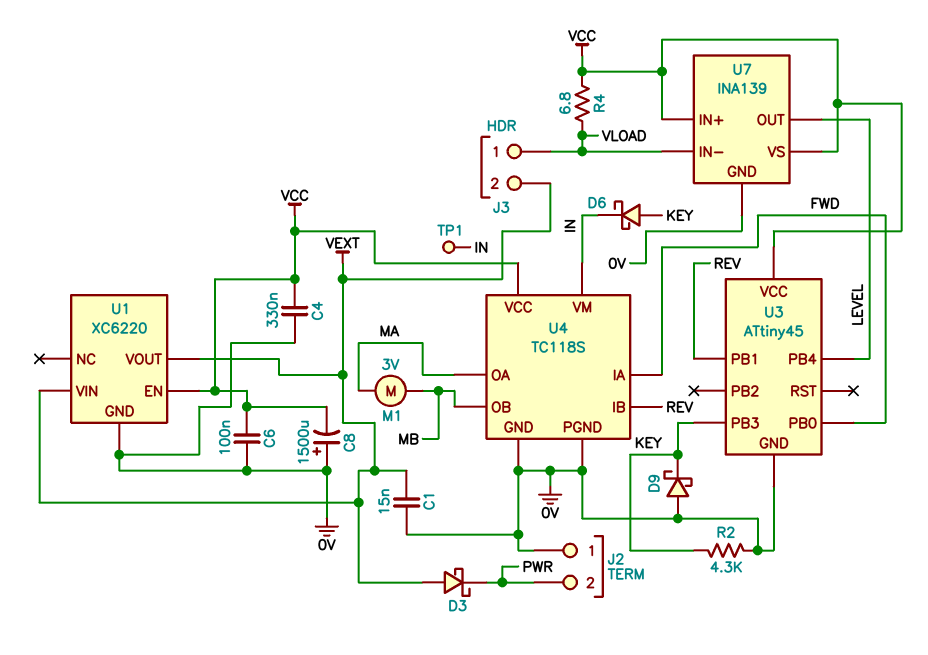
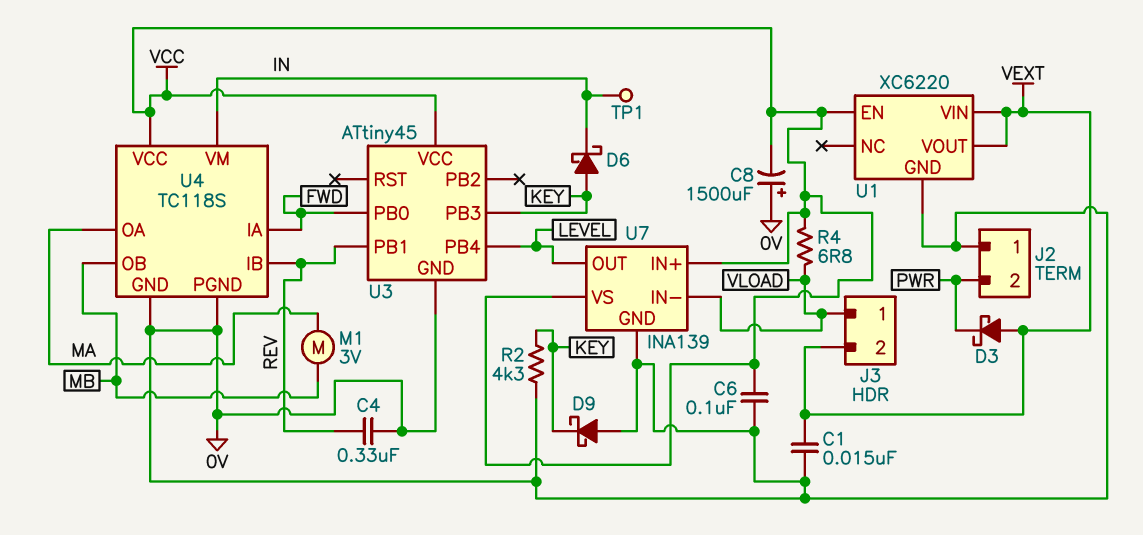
C4: 330nF (0V, VCC) -> 330nF (0V, REV)

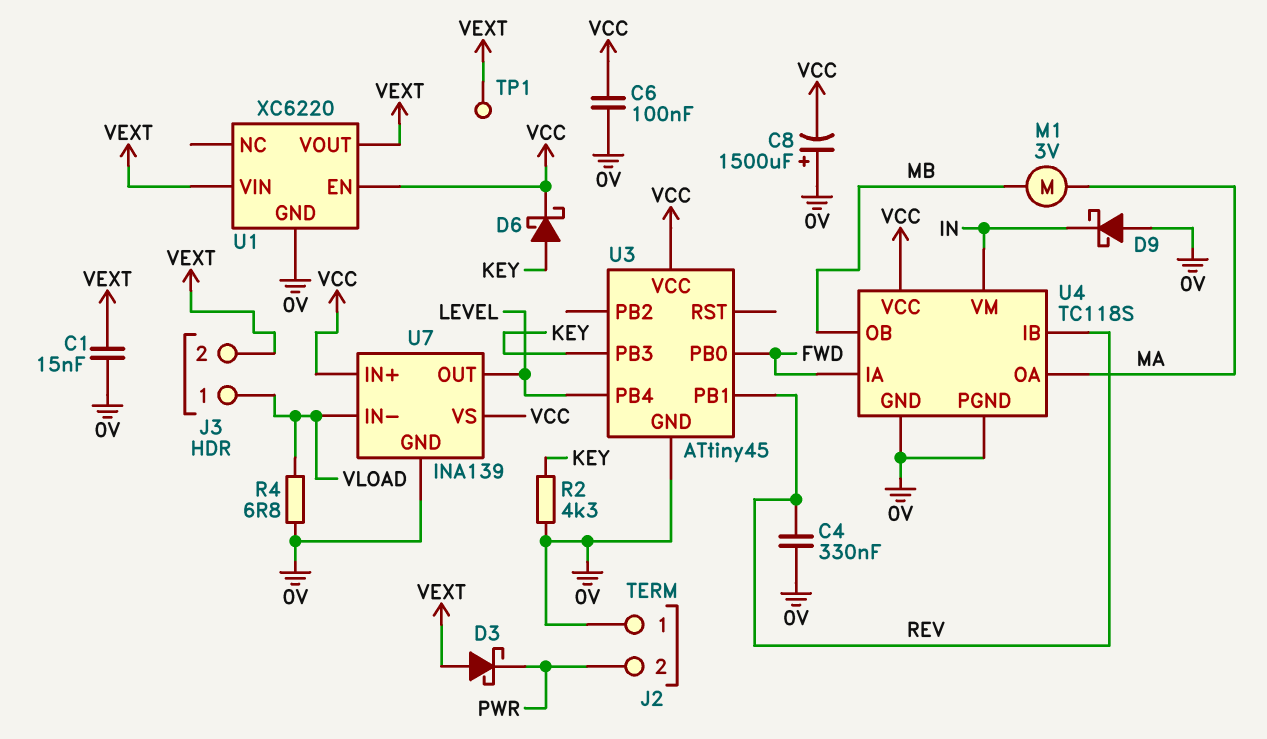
D6: schottky (A KEY, K IN) -> schottky (A KEY, K VCC)
D9: schottky (A 0V, K KEY) -> schottky (A 0V, K IN)
R4: 6.8 (VCC, VLOAD) -> 6.8 (0V, VLOAD)
TP1: test point (IN) -> test point (VEXT)

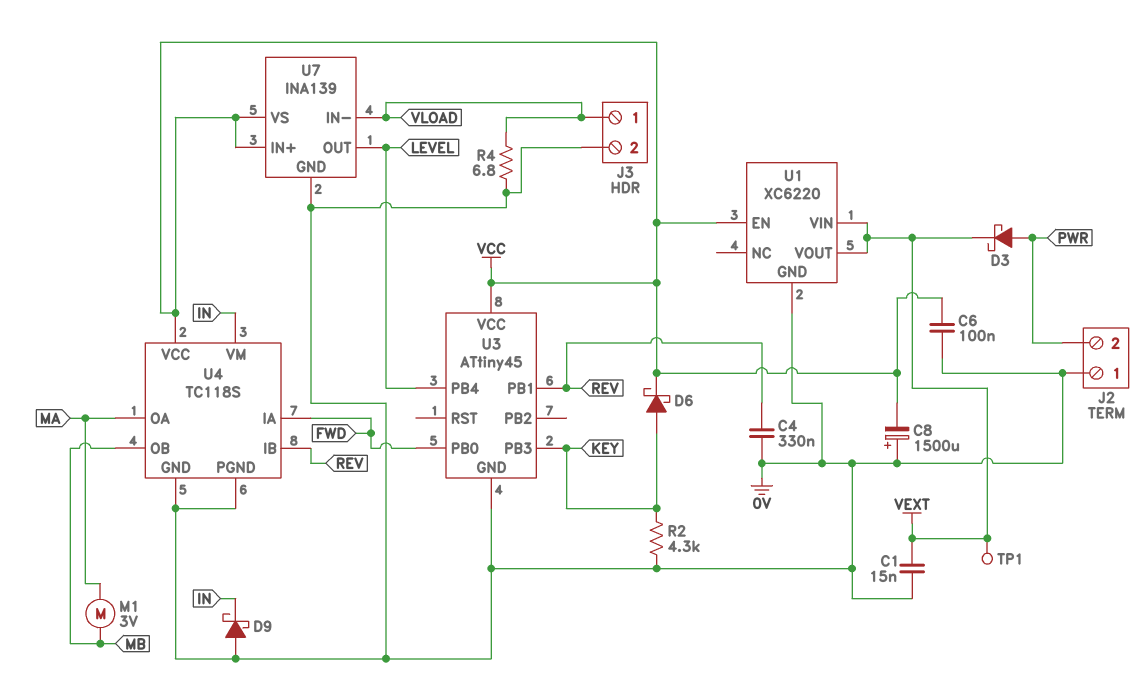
D3: schottky (A VEXT, K PWR) -> schottky (A PWR, K VEXT)
J3 pin 2: VEXT -> 0V

